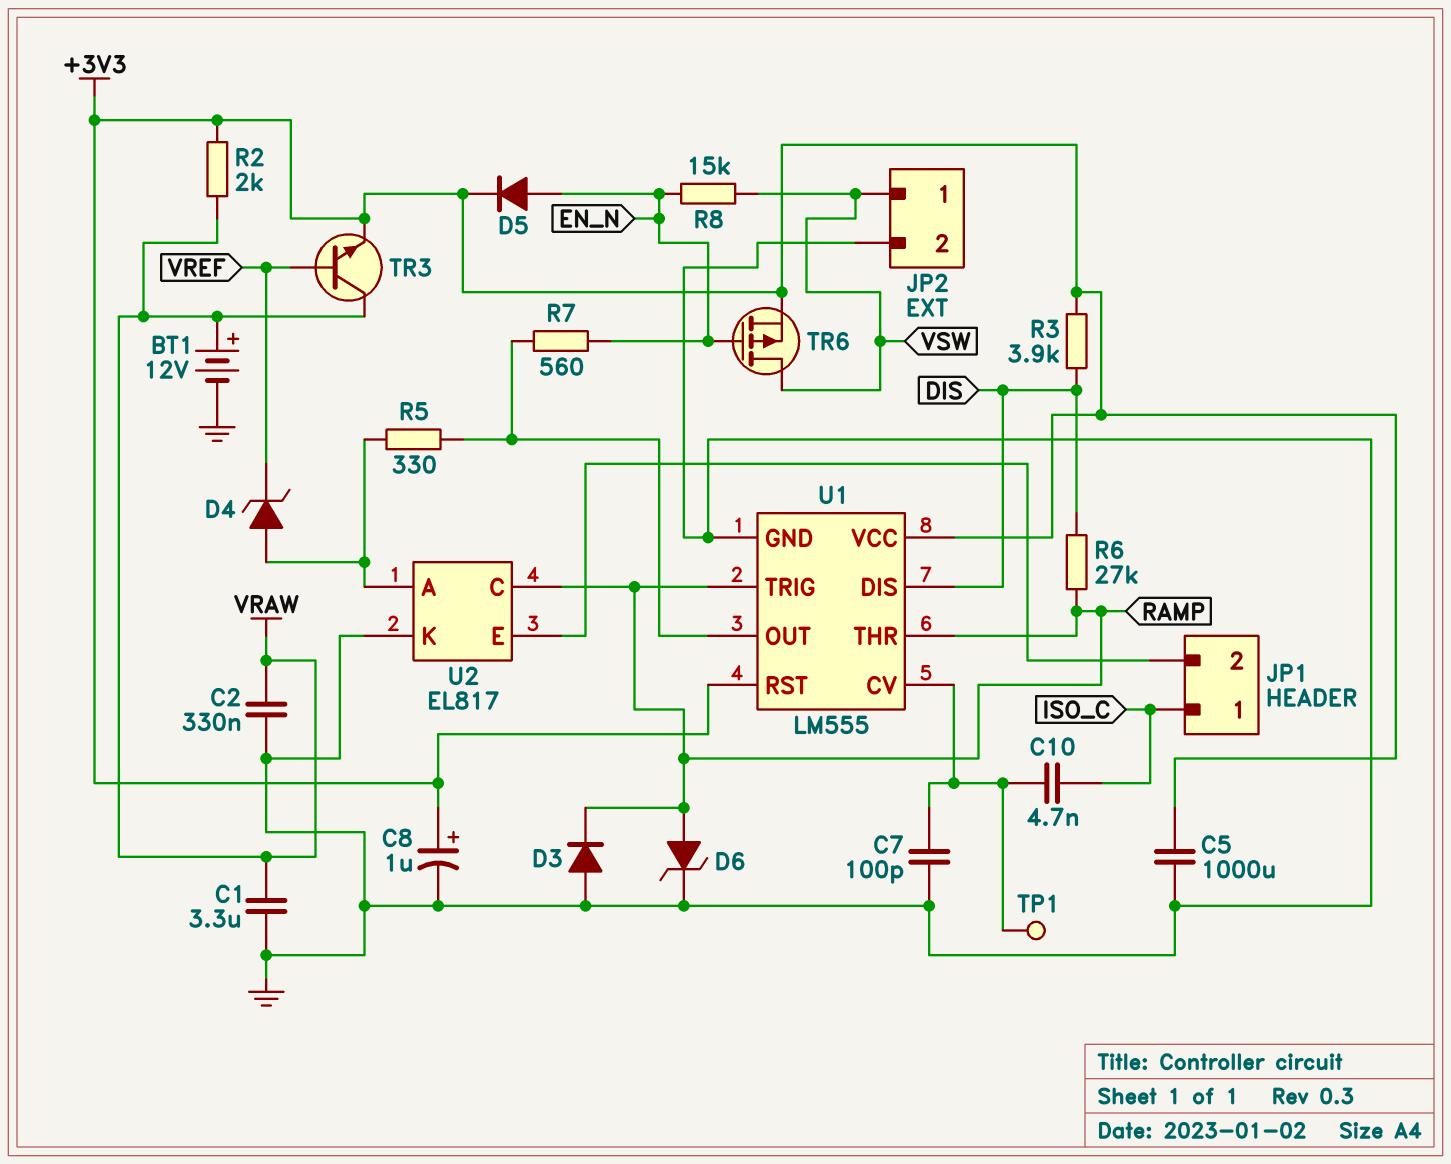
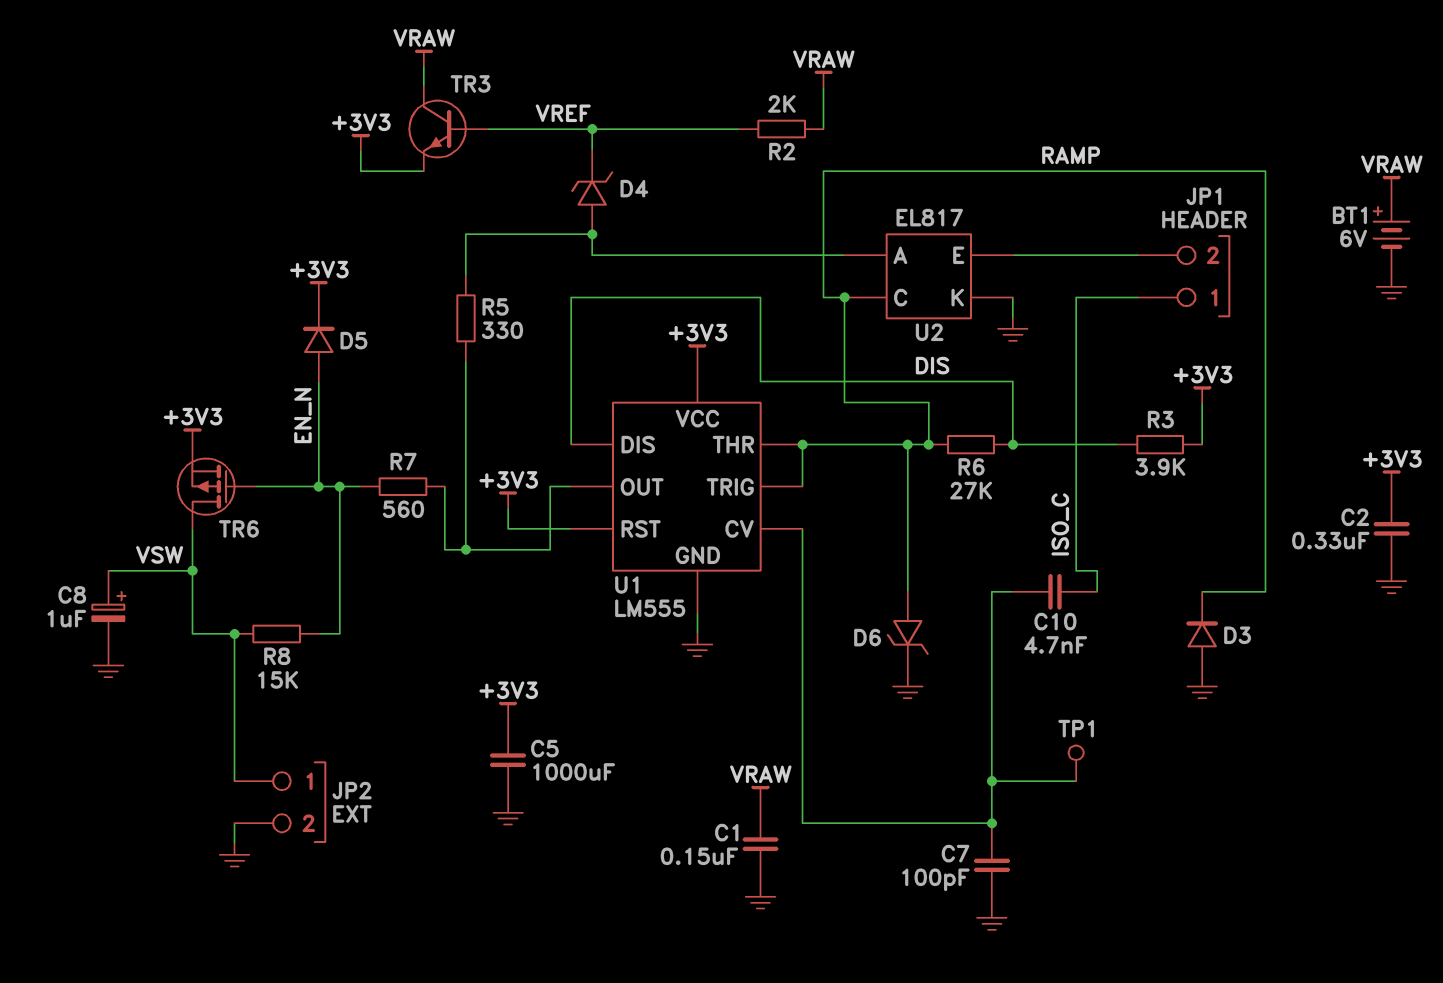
BT1: 12V (plus VRAW, minus GND) -> 6V (plus VRAW, minus GND)
C1: 3.3uF (GND, VRAW) -> 150nF (GND, VRAW)
C2: 330nF (GND, VRAW) -> 330nF (+3V3, GND)
C8: 1uF (plus +3V3, minus GND) -> 1uF (plus VSW, minus GND)
R2: 2k (+3V3, VRAW) -> 2k (VRAW, VREF)

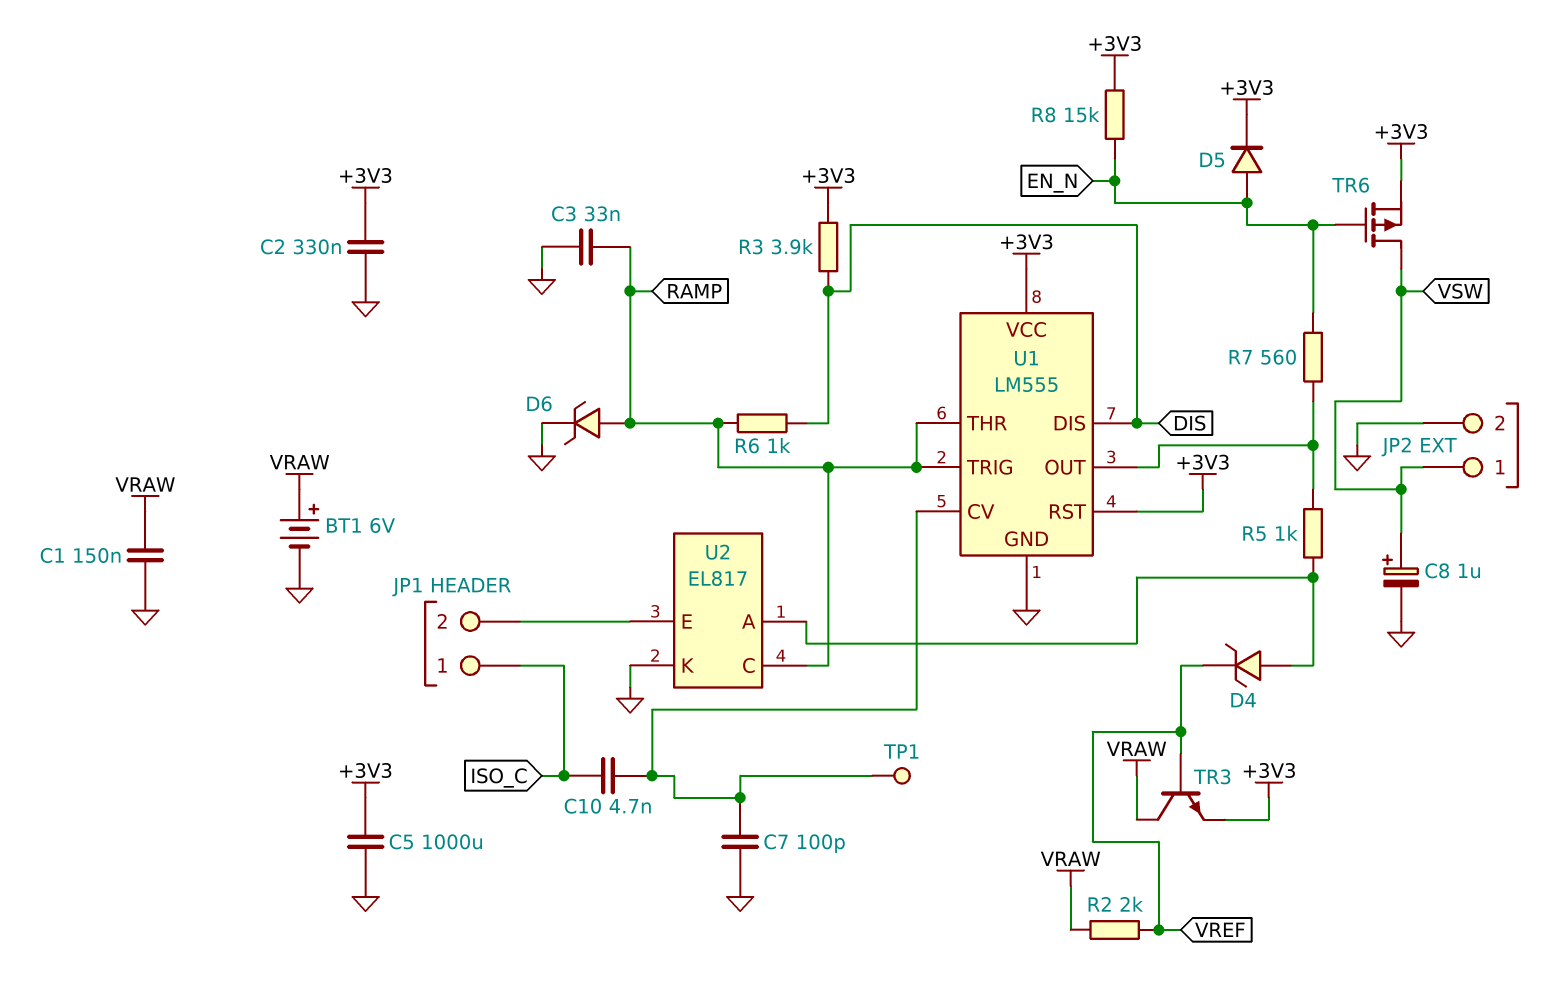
C3: none -> 33nF (GND, RAMP)
D3: diode (A GND, K RAMP) -> none
R5: 330 (U1/OUT, U2/A) -> 1k (U1/OUT, U2/A)
R6: 27k (DIS, RAMP) -> 1k (DIS, RAMP)
R8: 15k (EN_N, VSW) -> 15k (+3V3, EN_N)

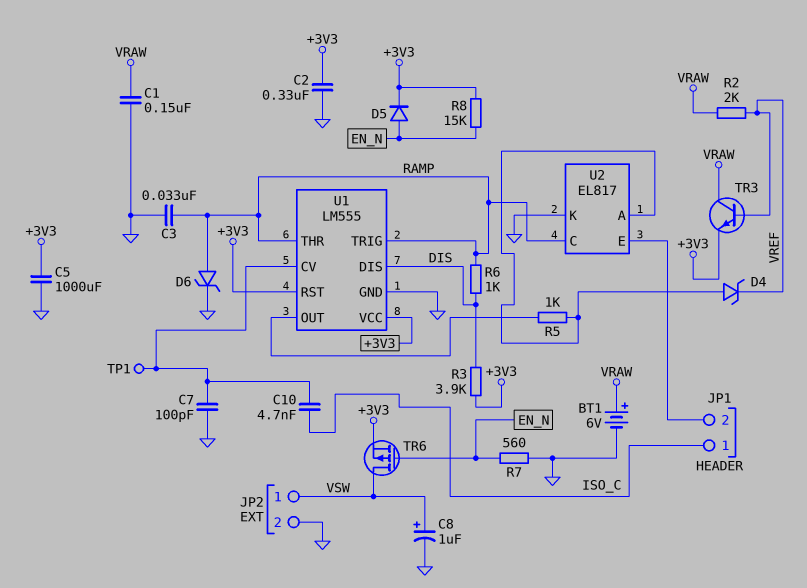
R7: 560 (EN_N, U1/OUT) -> 560 (EN_N, GND)

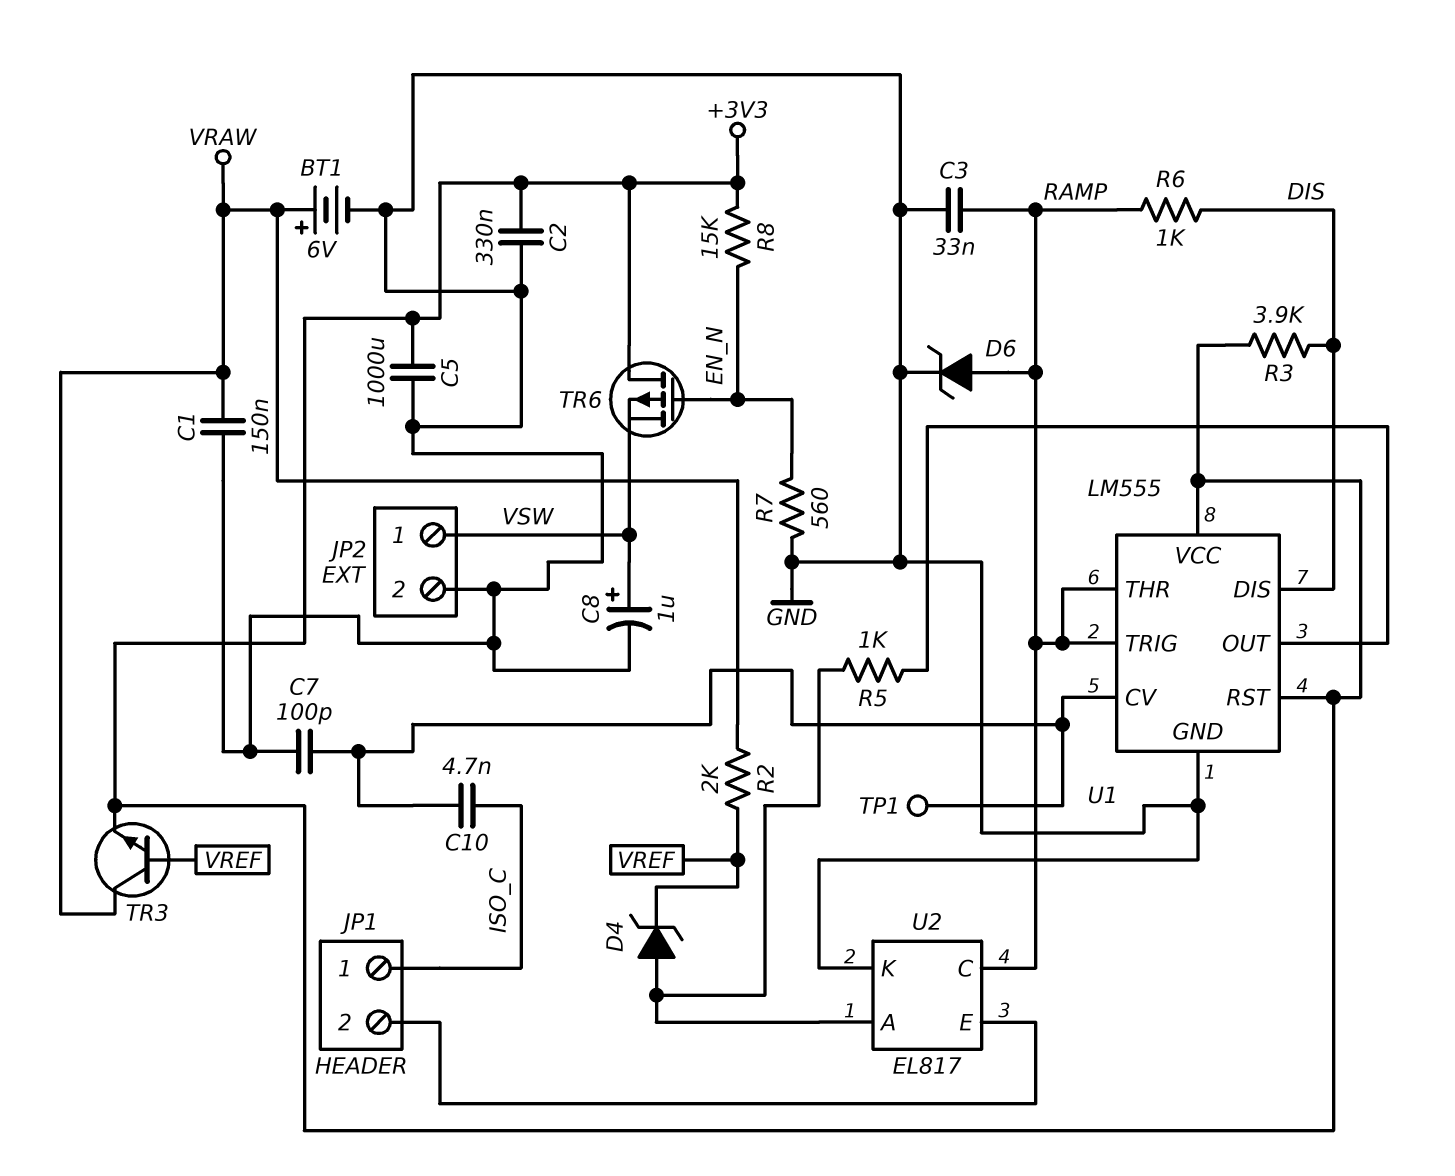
D5: diode (A EN_N, K +3V3) -> none
TR6: PMOS (G EN_N, D VSW, S +3V3) -> PMOS (G EN_N, D +3V3, S VSW)

